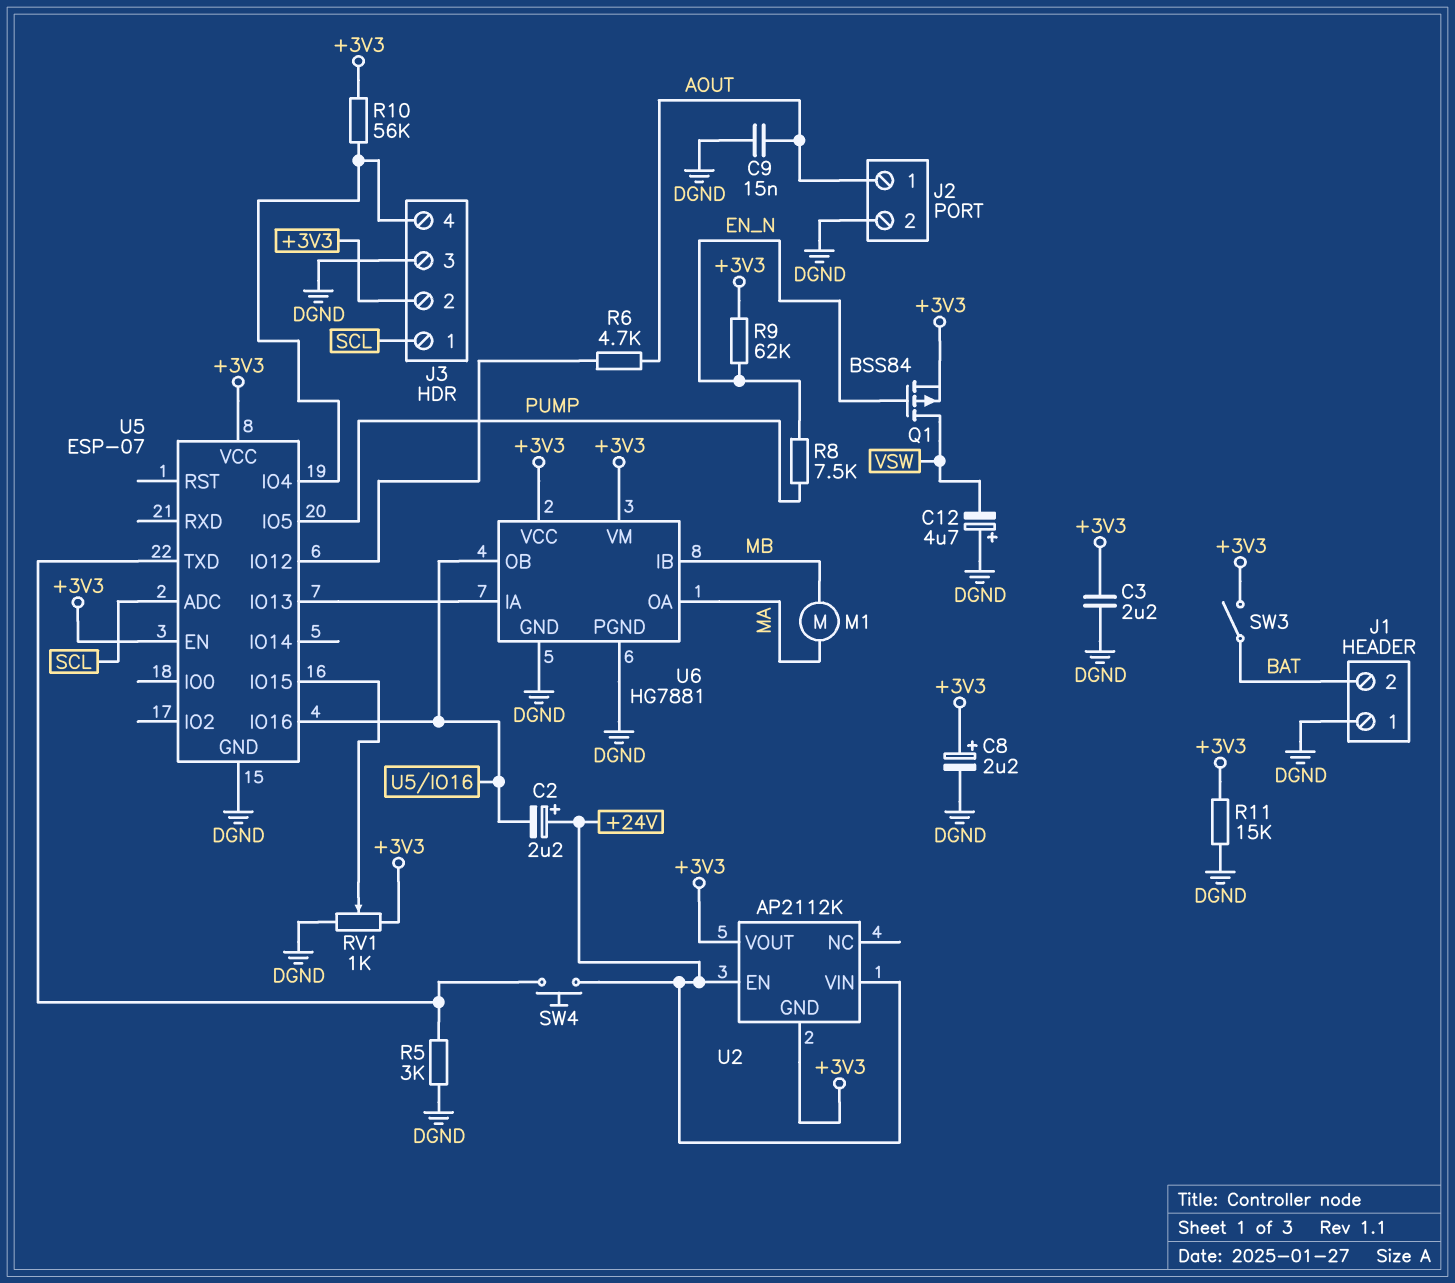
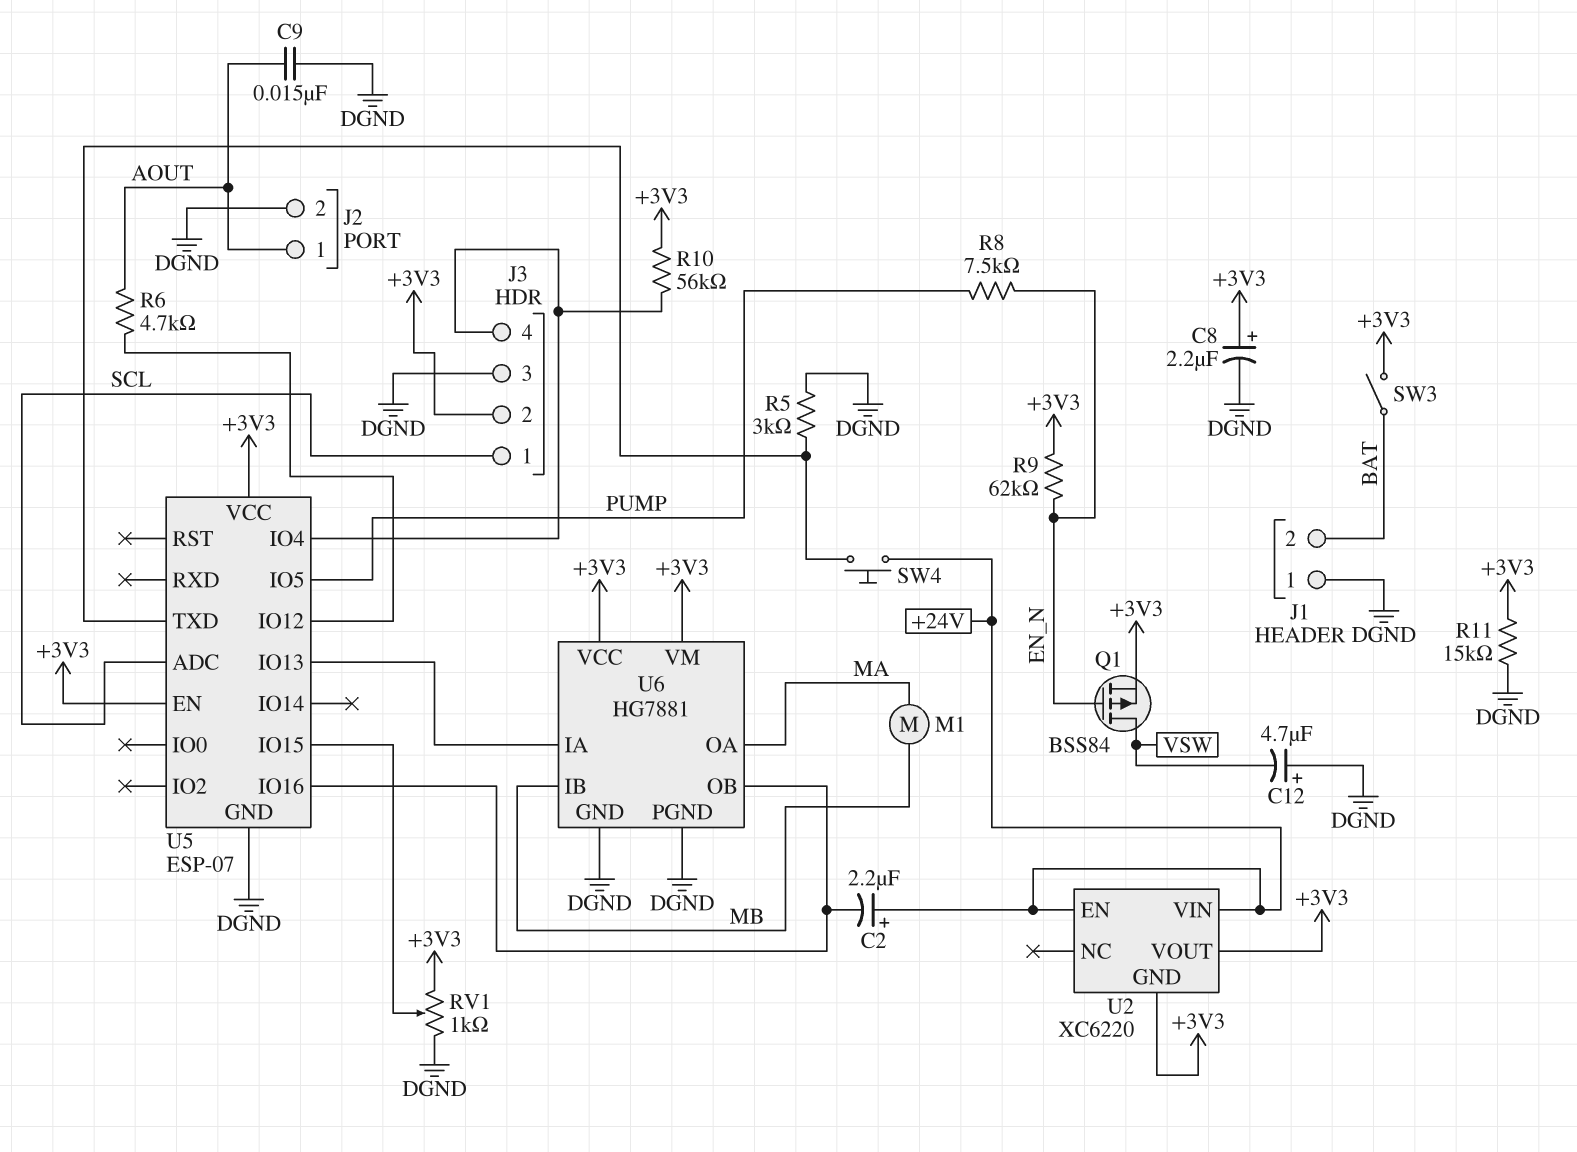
C3: 2.2uF (+3V3, DGND) -> none
U2: AP2112K -> XC6220

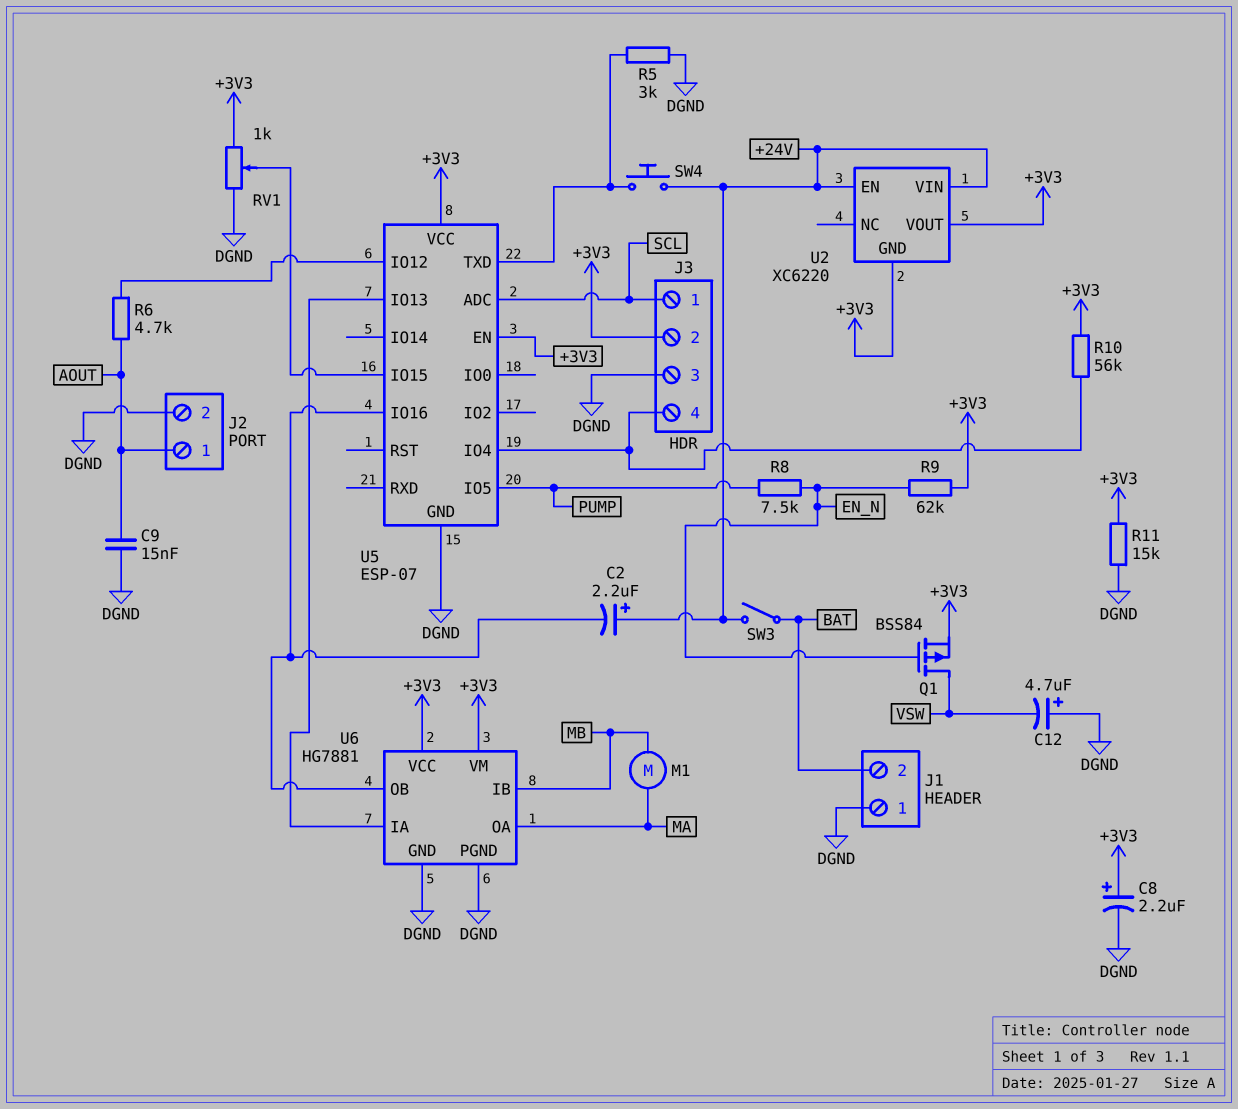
SW3: switch (+3V3, BAT) -> switch (+24V, BAT)

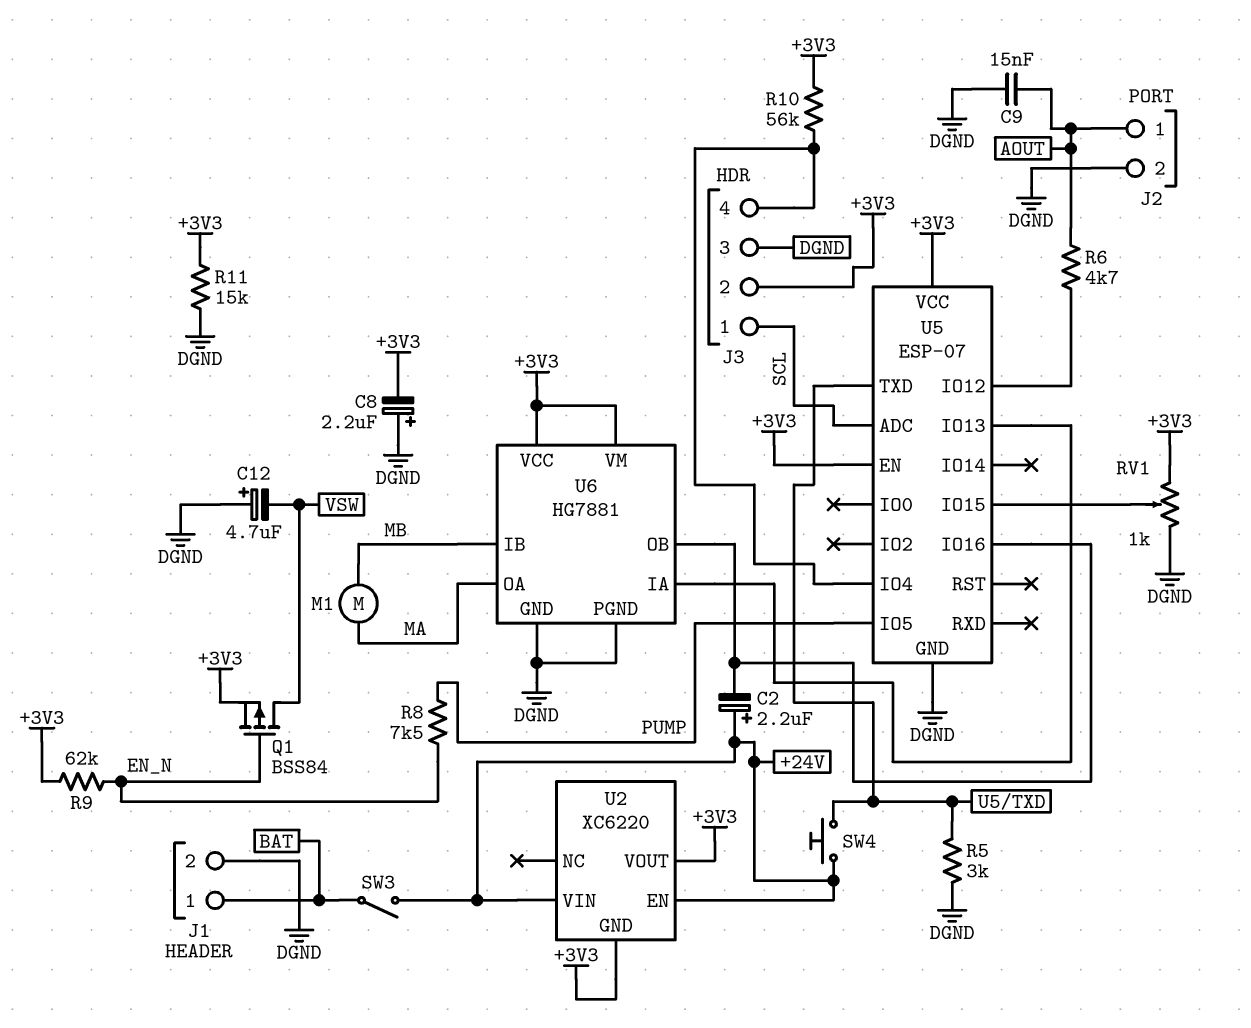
C8: 2.2uF (plus +3V3, minus DGND) -> 2.2uF (plus DGND, minus +3V3)
J1 pin 1: DGND -> BAT
J1 pin 2: BAT -> DGND

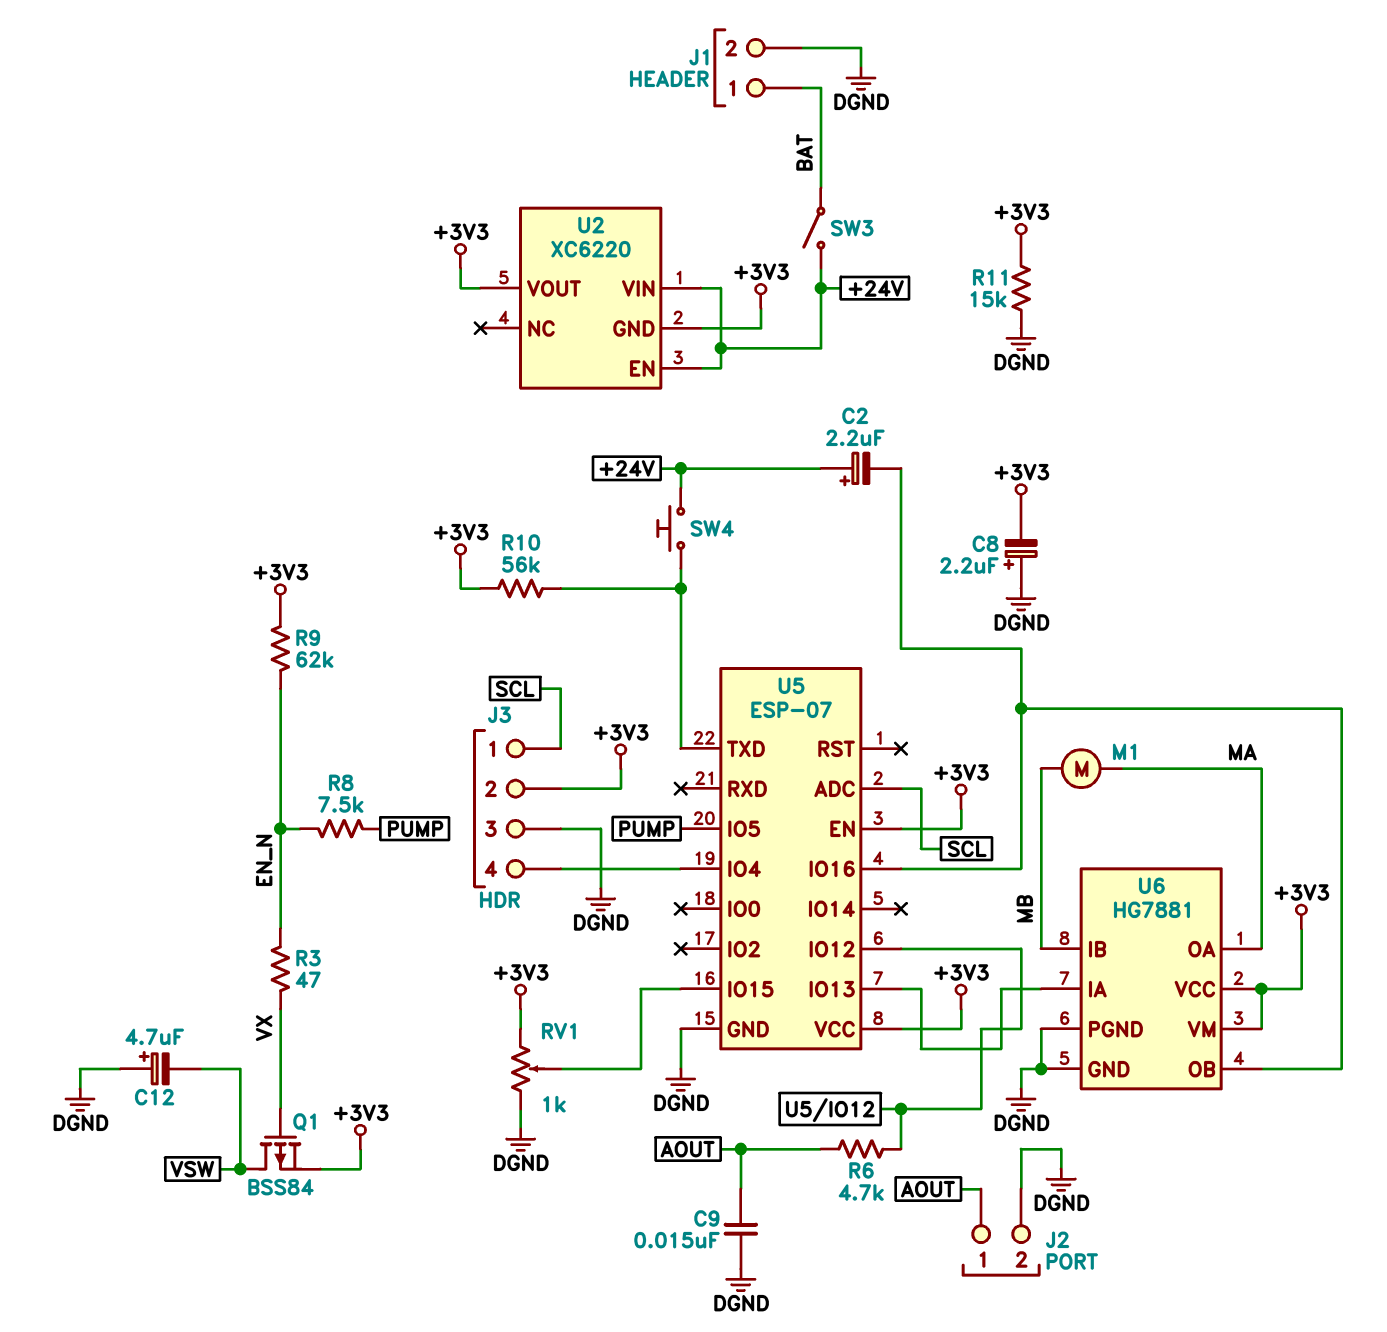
Q1: PMOS BSS84 (G EN_N, D VSW, S +3V3) -> PMOS BSS84 (G VX, D VSW, S +3V3)
R3: none -> 47 (EN_N, VX)
R5: 3k (DGND, U5/TXD) -> none
R10: 56k (+3V3, J3/4) -> 56k (+3V3, U5/TXD)

